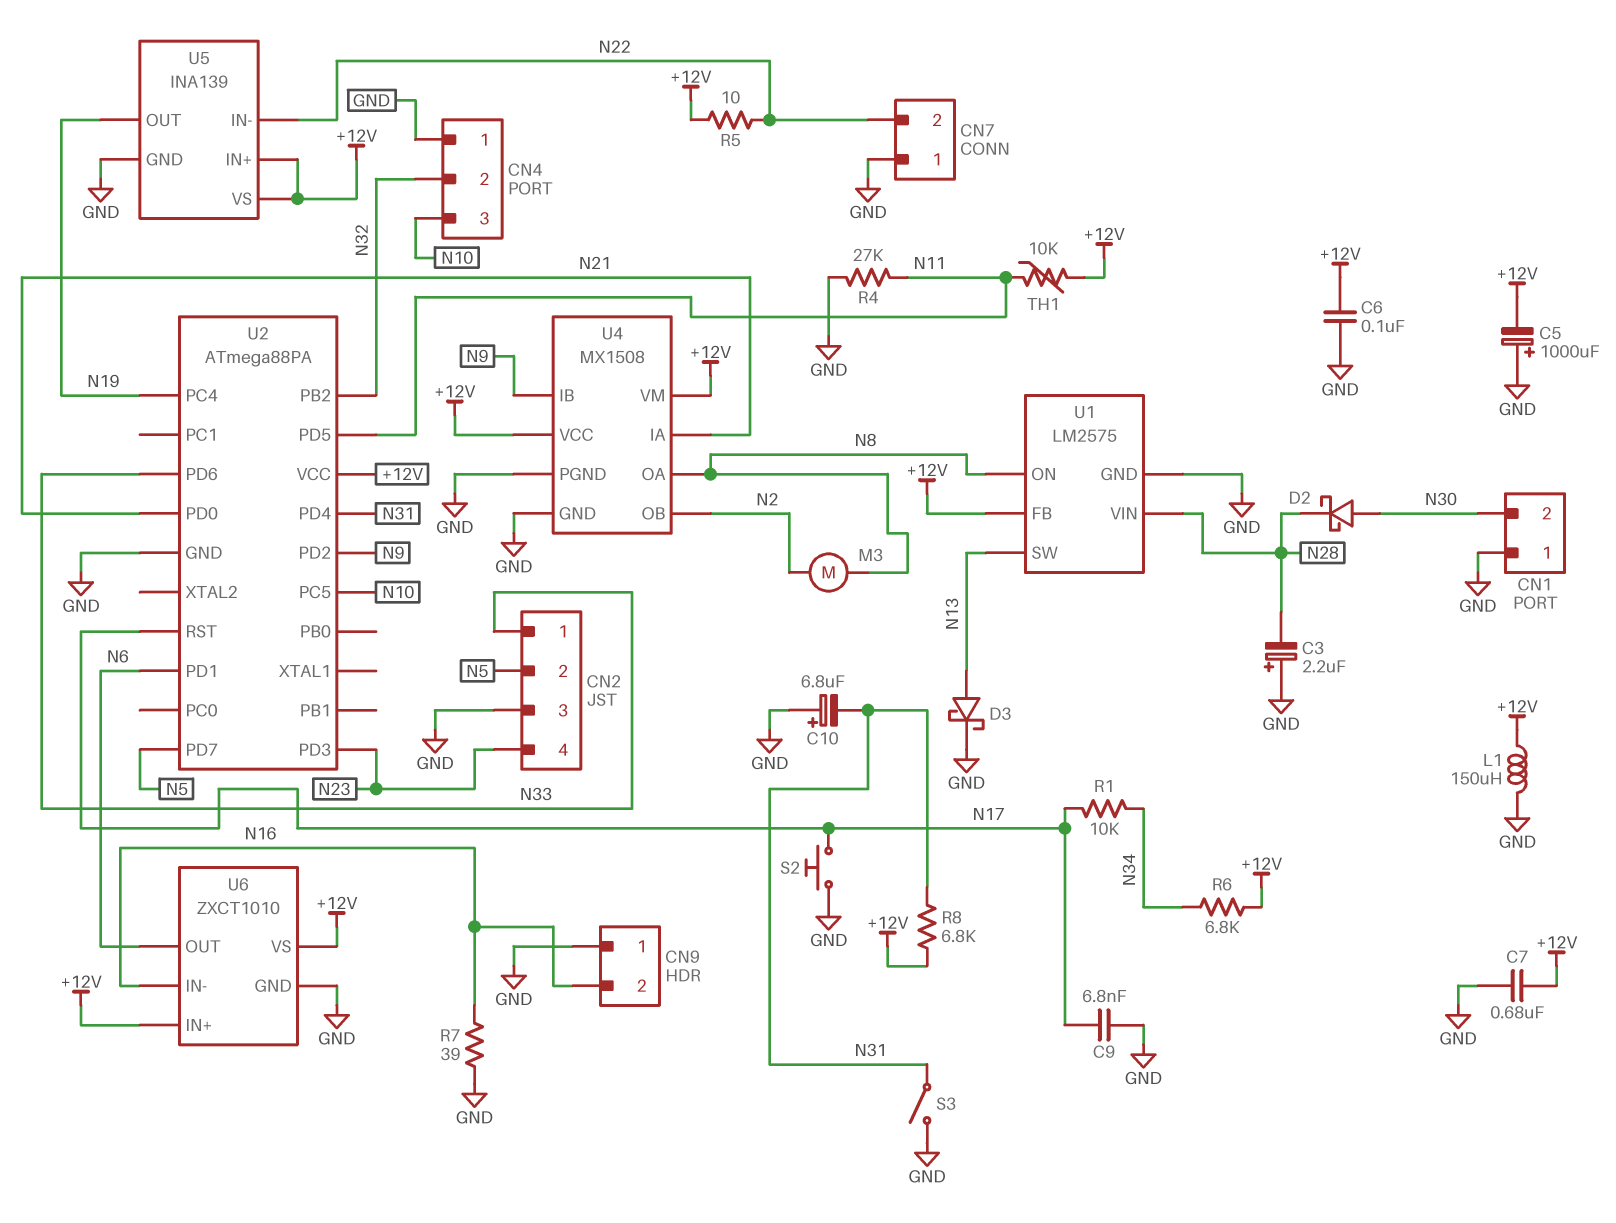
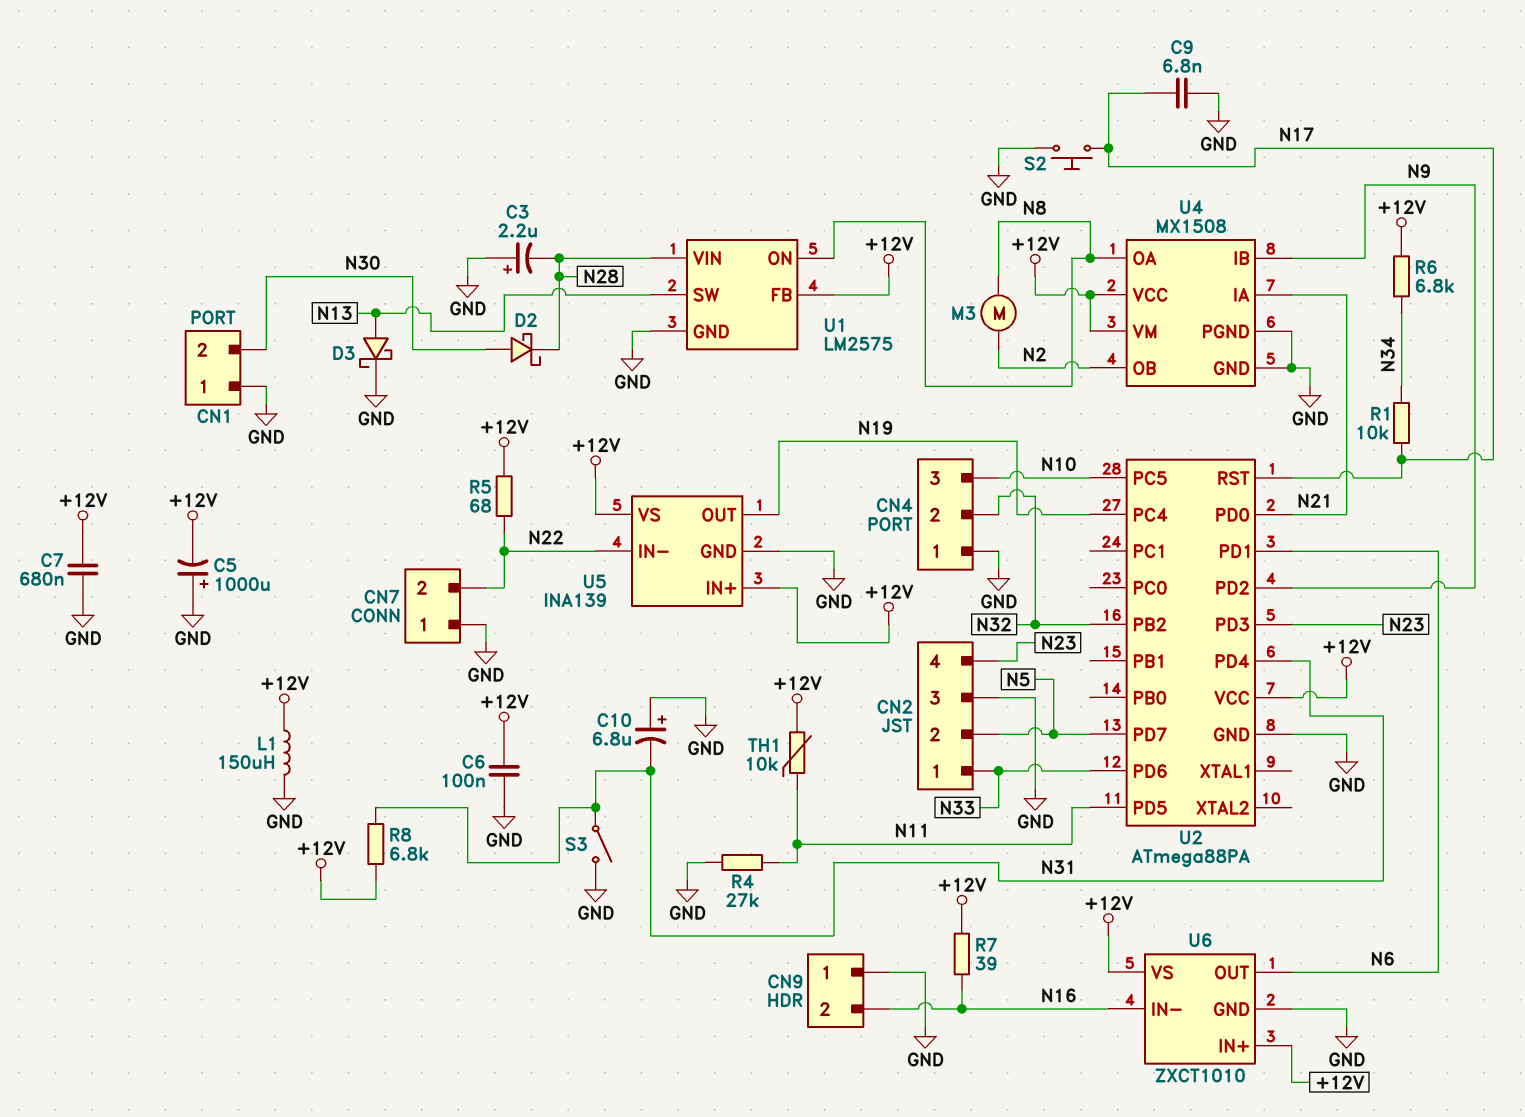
R5: 10 (+12V, N22) -> 68 (+12V, N22)
R7: 39 (GND, N16) -> 39 (+12V, N16)

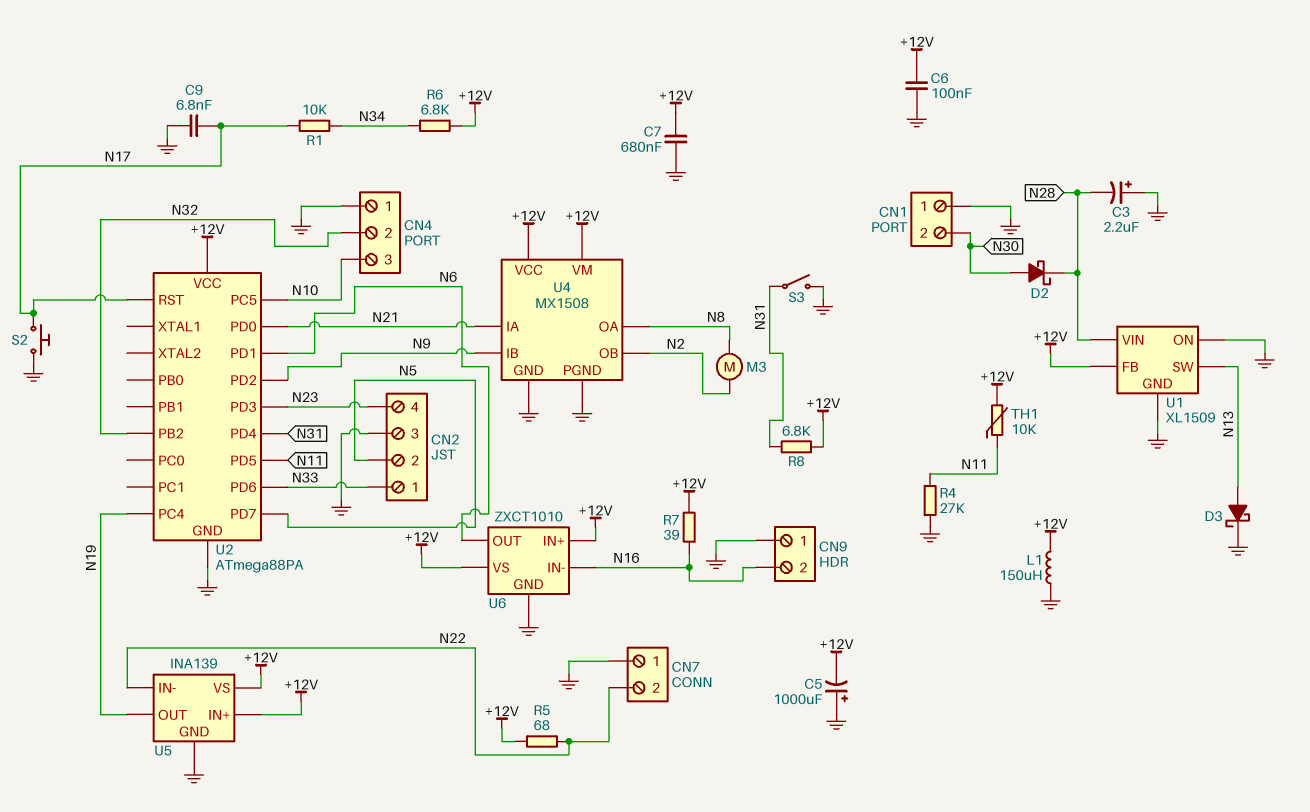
C10: 6.8uF (plus GND, minus N31) -> none
U1: LM2575 -> XL1509
U1 pin ON: N8 -> GND

